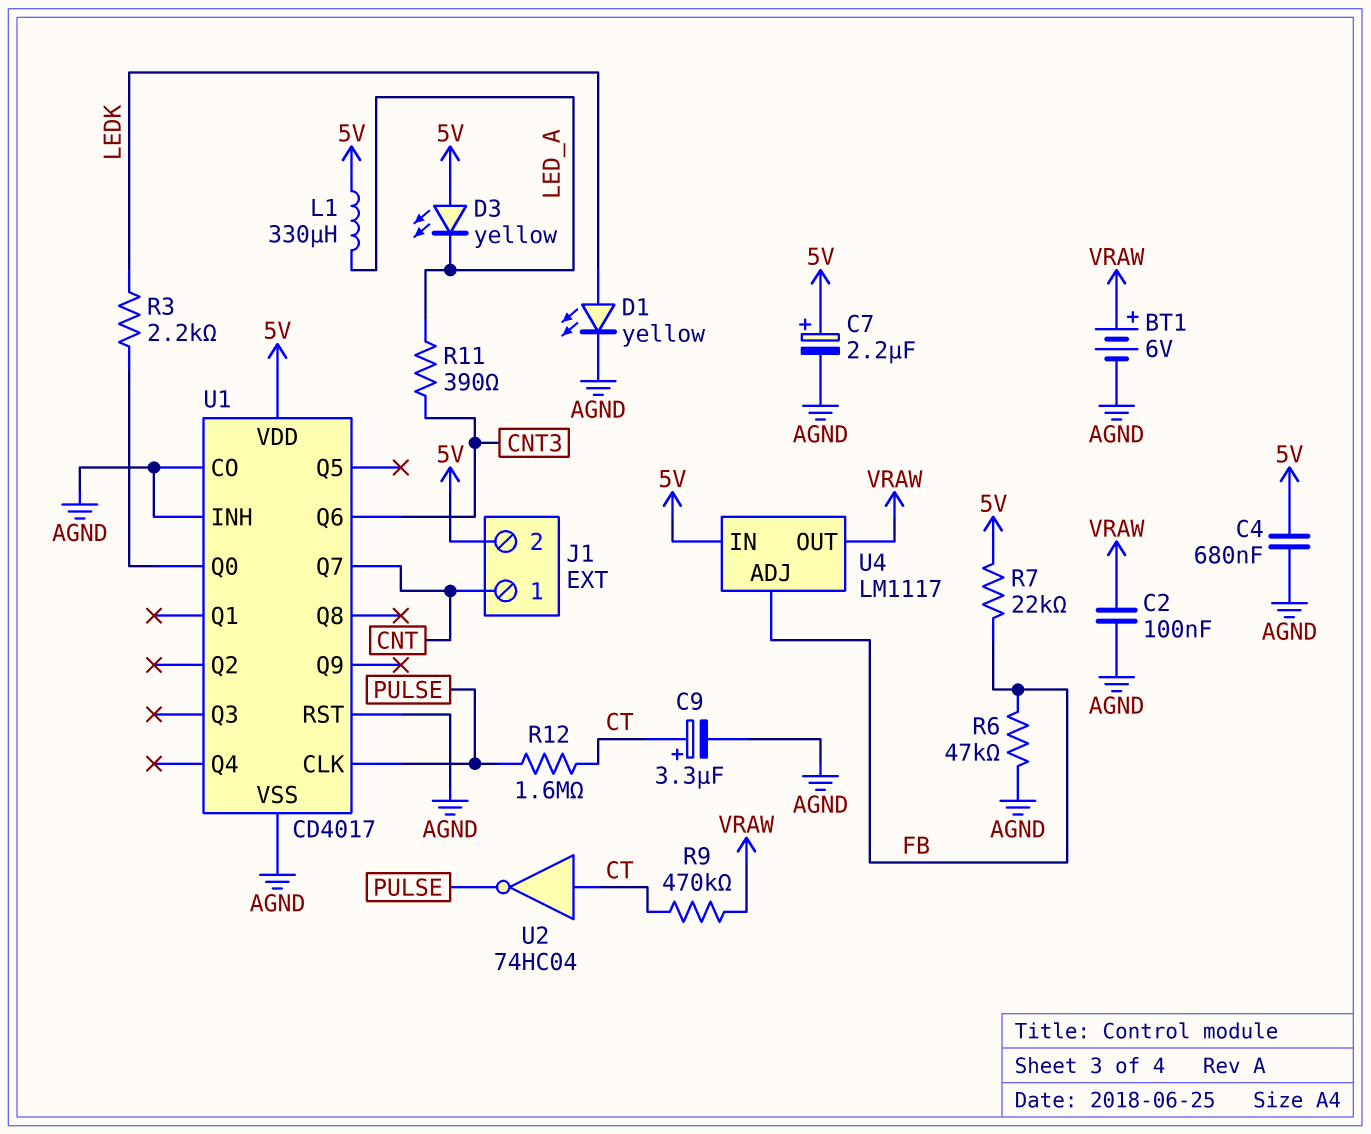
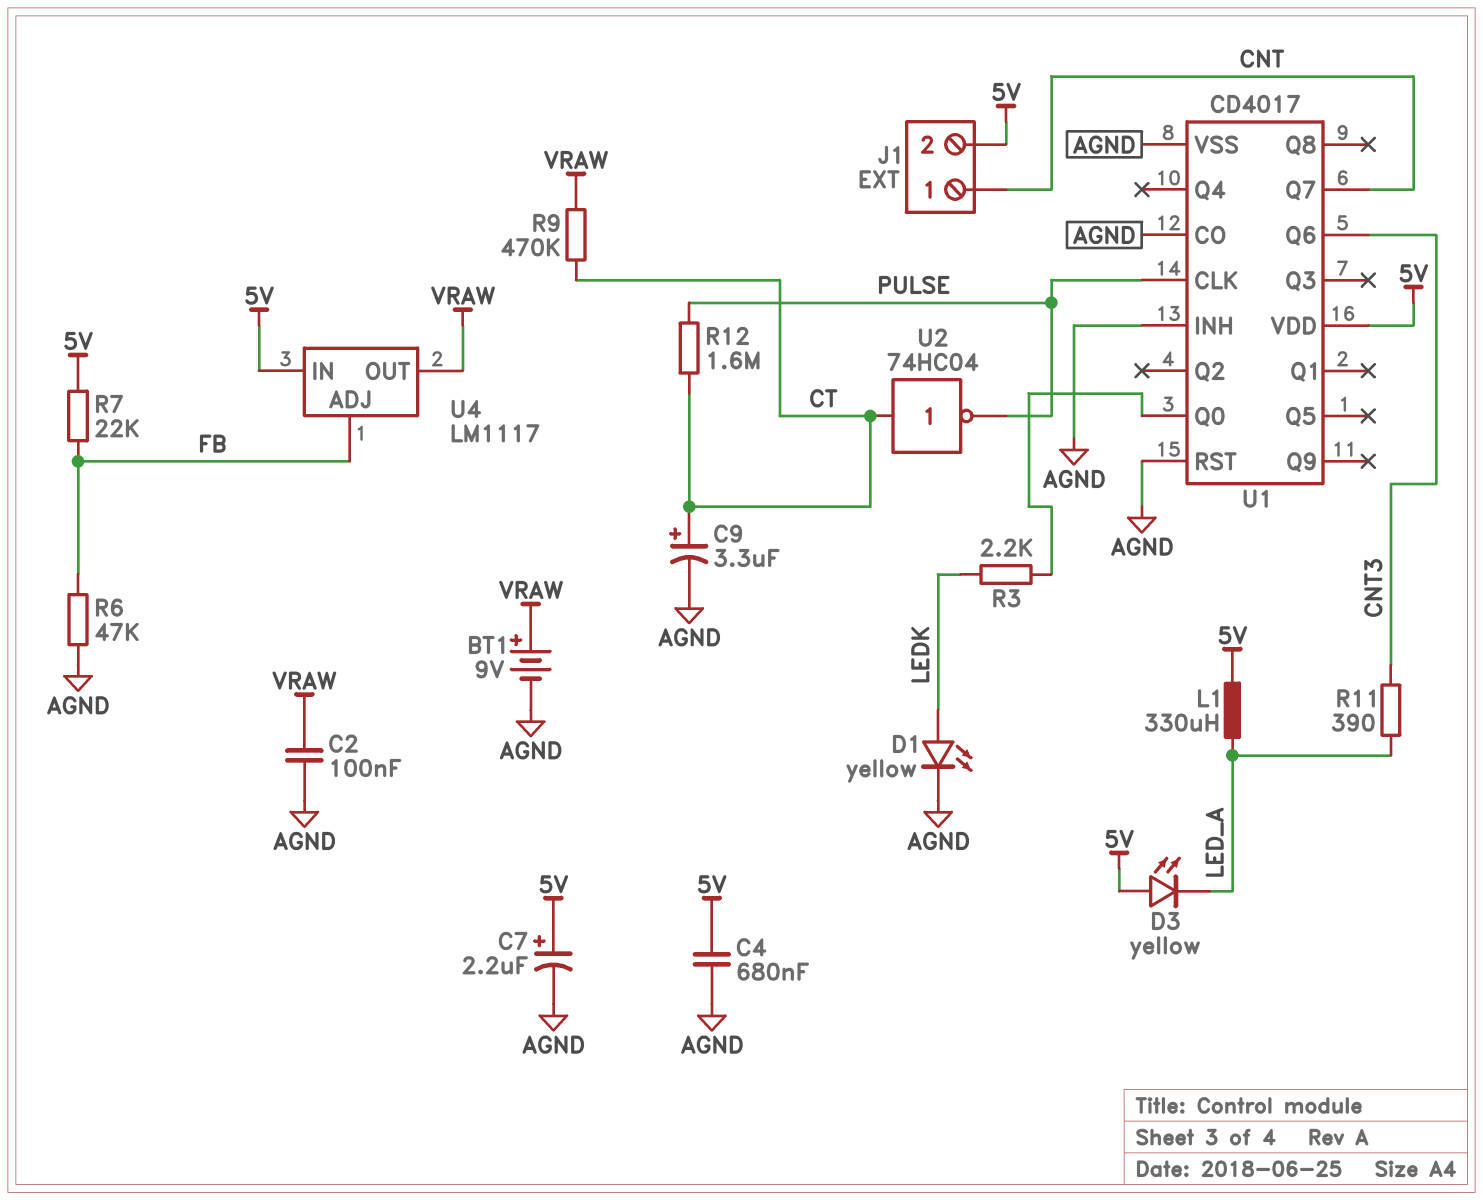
BT1: 6V (plus VRAW, minus AGND) -> 9V (plus VRAW, minus AGND)

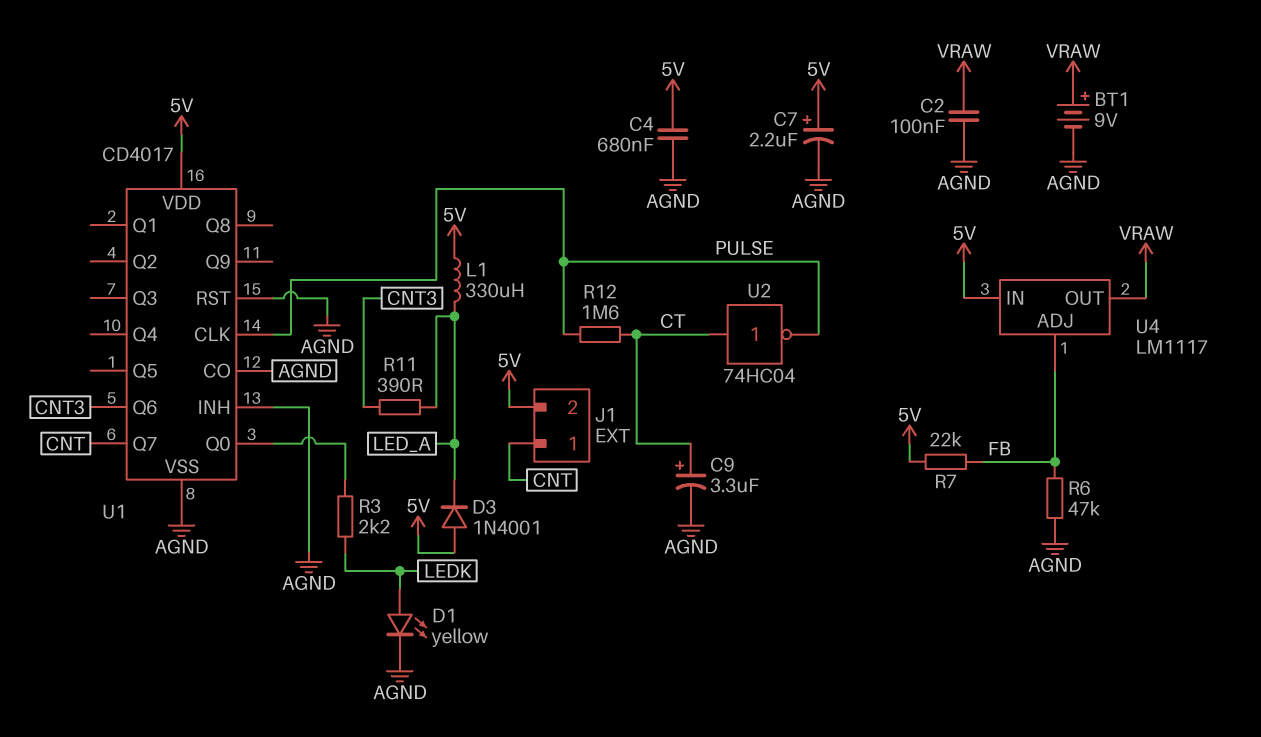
D3: LED yellow (A 5V, K LED_A) -> diode 1N4001 (A 5V, K LED_A)
R9: 470k (CT, VRAW) -> none

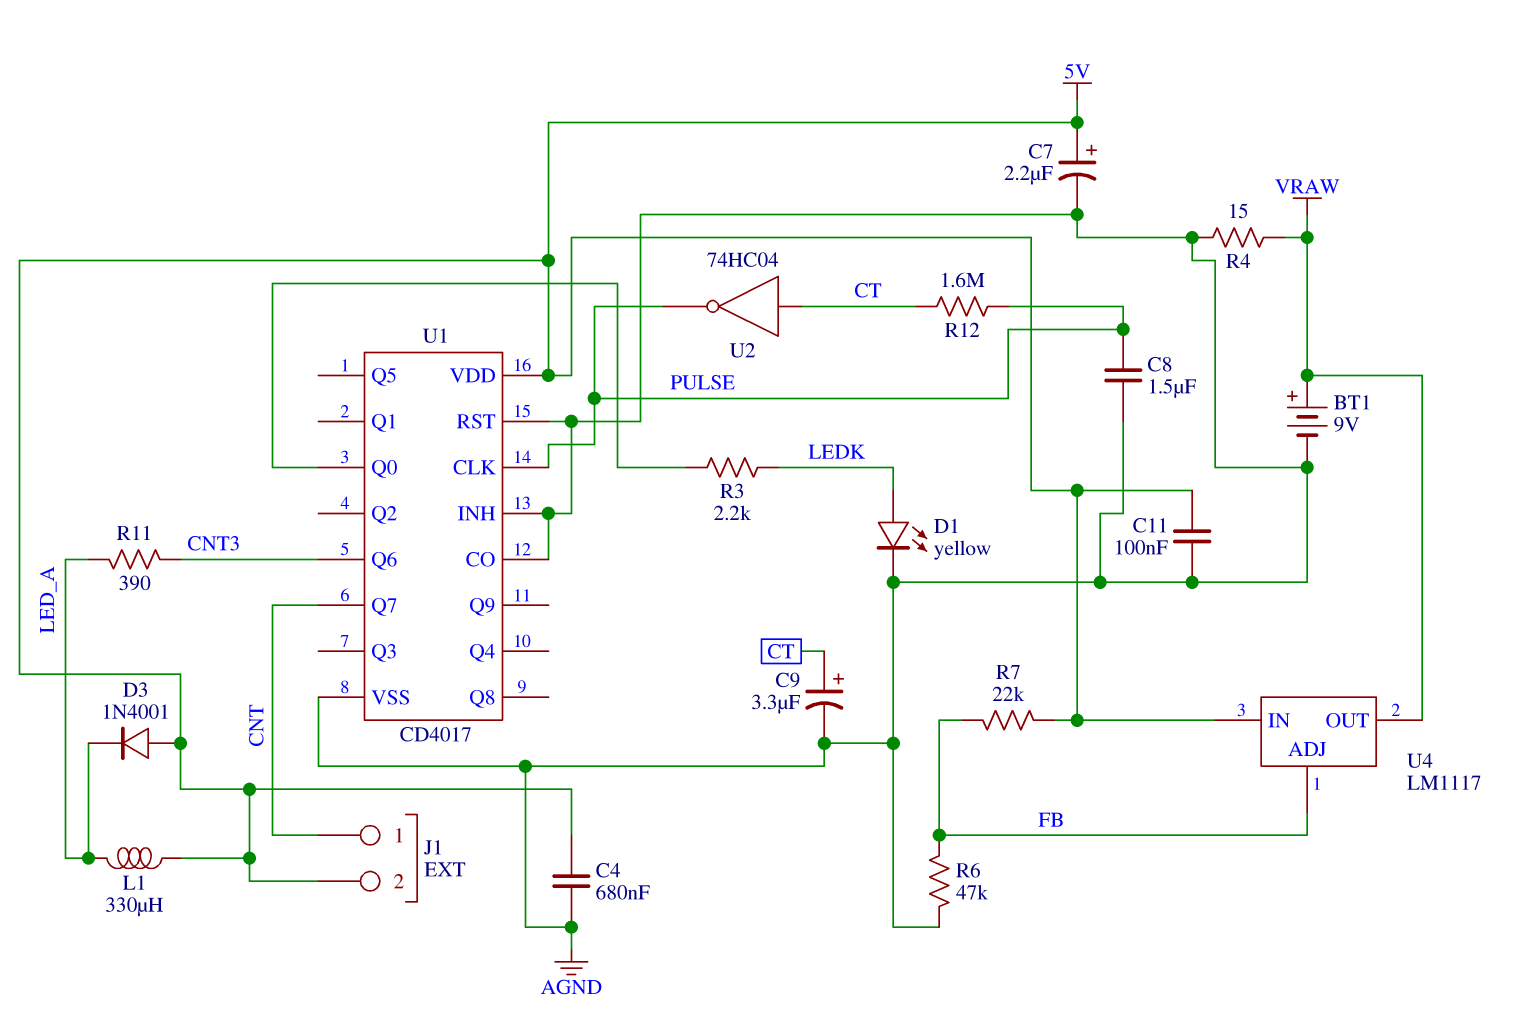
C2: 100nF (AGND, VRAW) -> none
C8: none -> 1.5uF (AGND, PULSE)
C11: none -> 100nF (5V, AGND)
R4: none -> 15 (AGND, VRAW)

